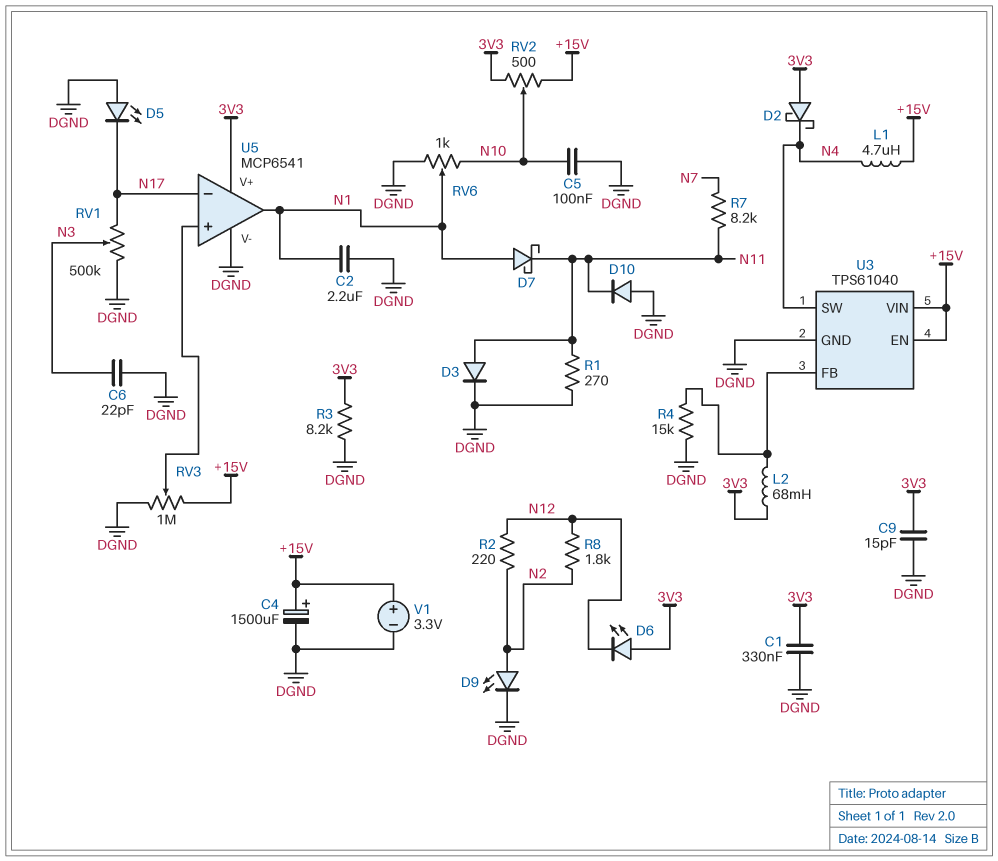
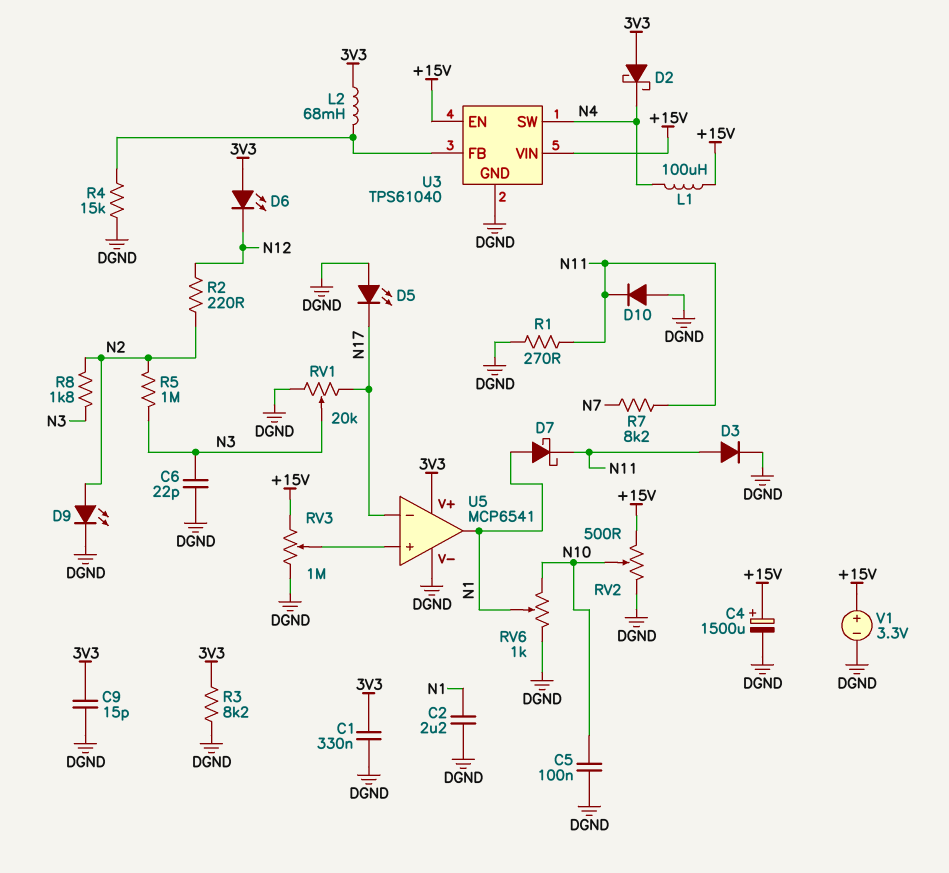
L1: 4.7uH (+15V, N4) -> 100uH (+15V, N4)
R5: none -> 1M (N2, N3)
R8: 1.8k (N2, N12) -> 1.8k (N2, N3)
RV1: 500k (DGND, N17, wiper N3) -> 20k (DGND, N17, wiper N3)
RV2: 500 (+15V, 3V3, wiper N10) -> 500 (+15V, DGND, wiper N10)

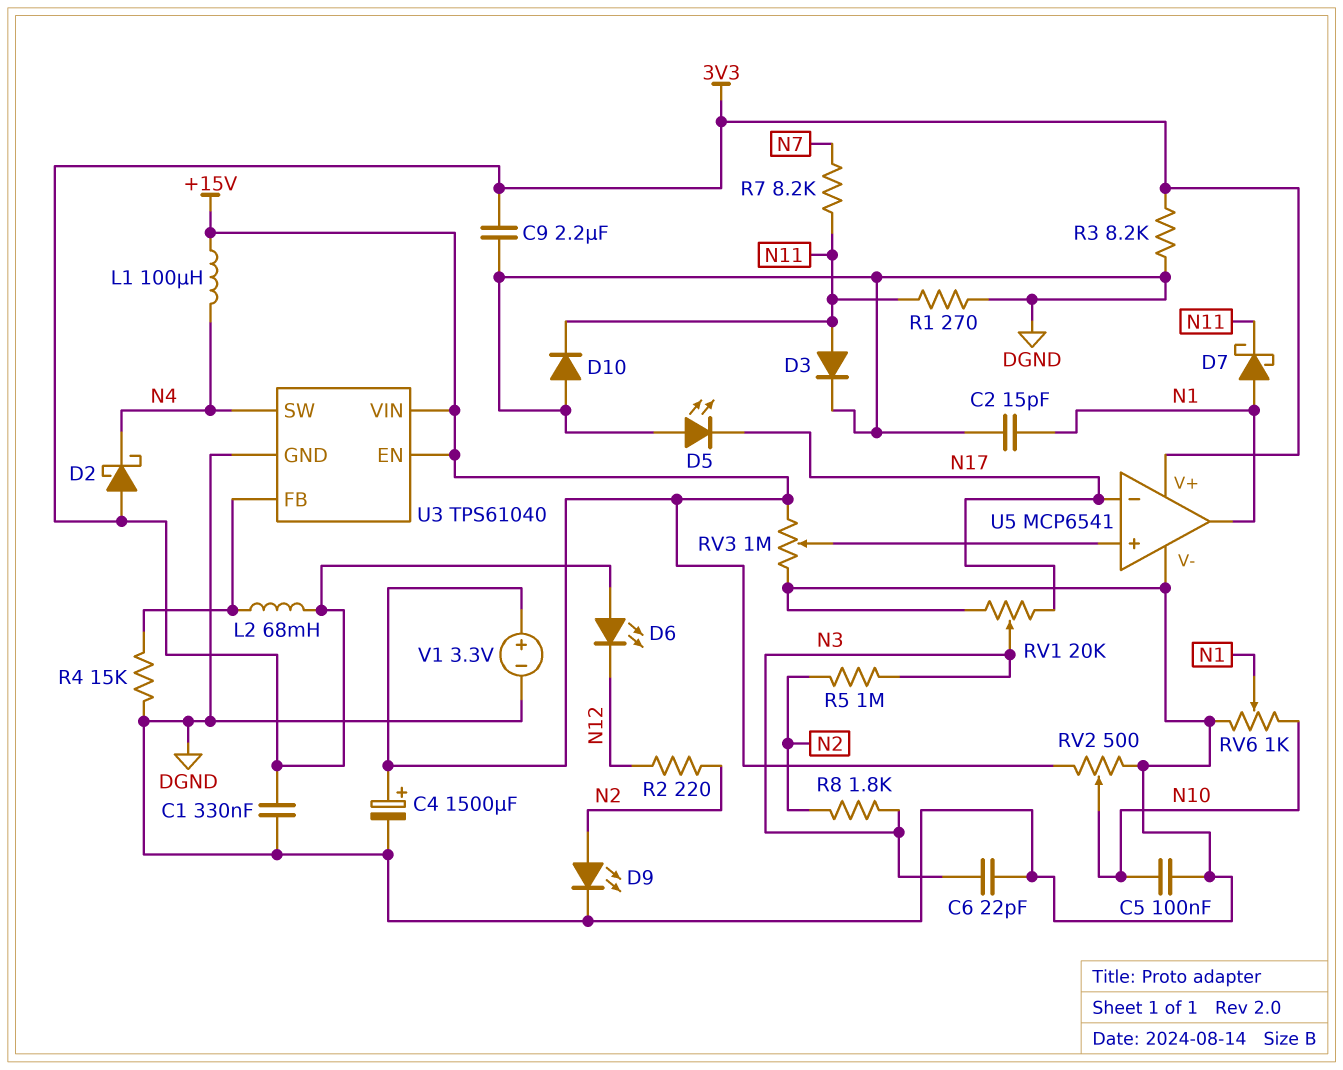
C2: 2.2uF (DGND, N1) -> 15pF (DGND, N1)
C9: 15pF (3V3, DGND) -> 2.2uF (3V3, DGND)

